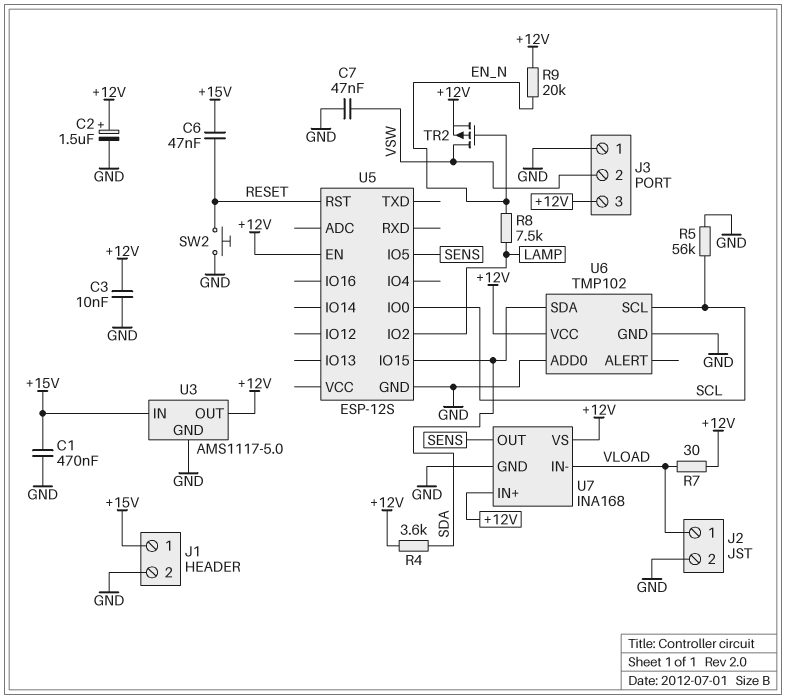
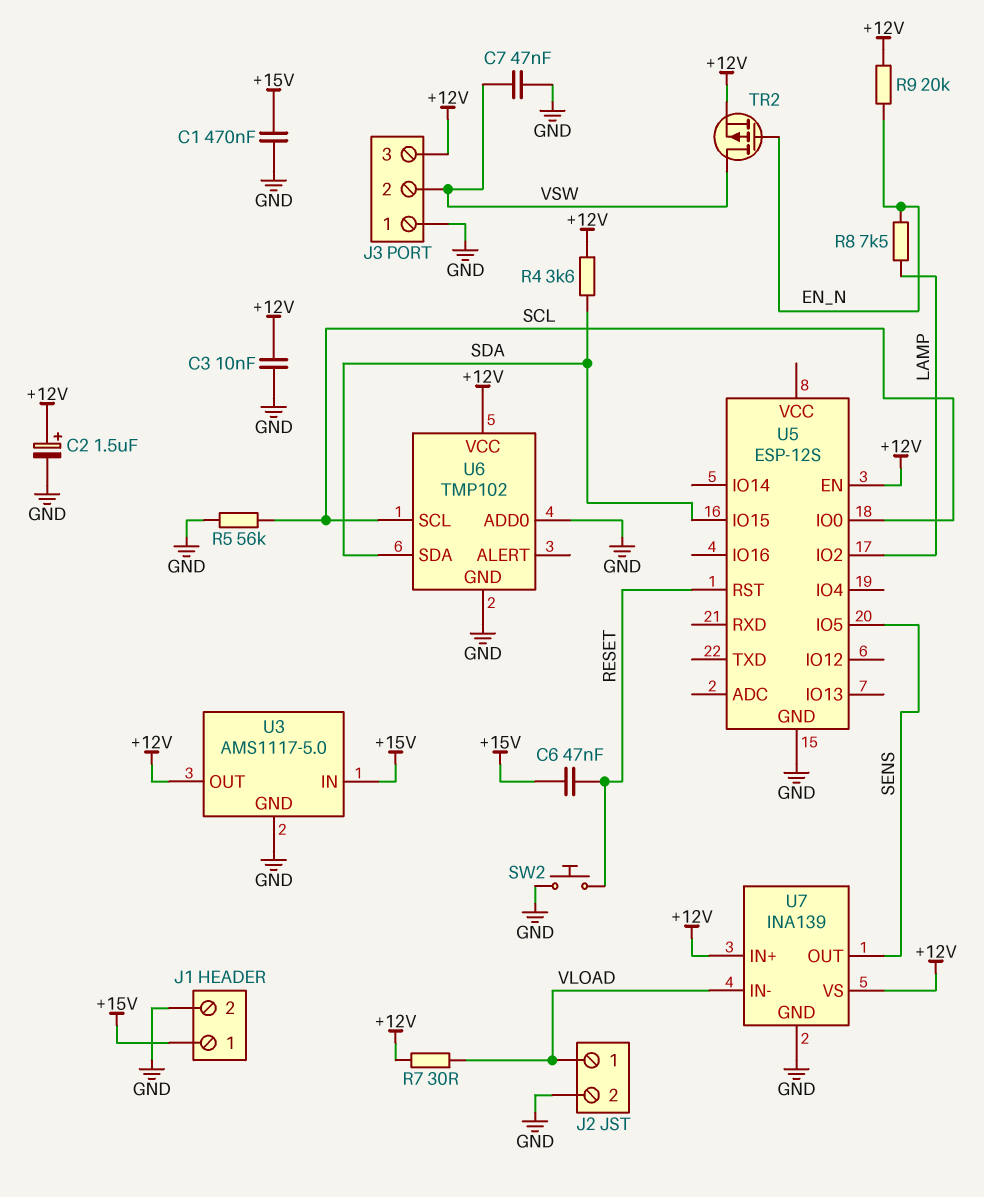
U7: INA168 -> INA139

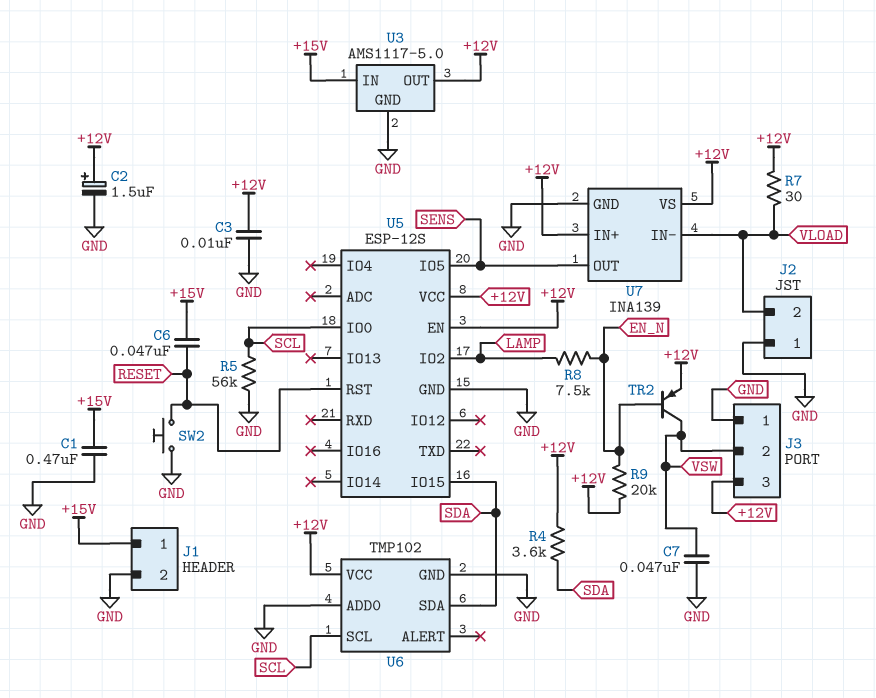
J2 pin 1: VLOAD -> GND
J2 pin 2: GND -> VLOAD
TR2: PMOS (G EN_N, D VSW, S +12V) -> PNP (B EN_N, C VSW, E +12V)
U5 pin VCC: none -> +12V

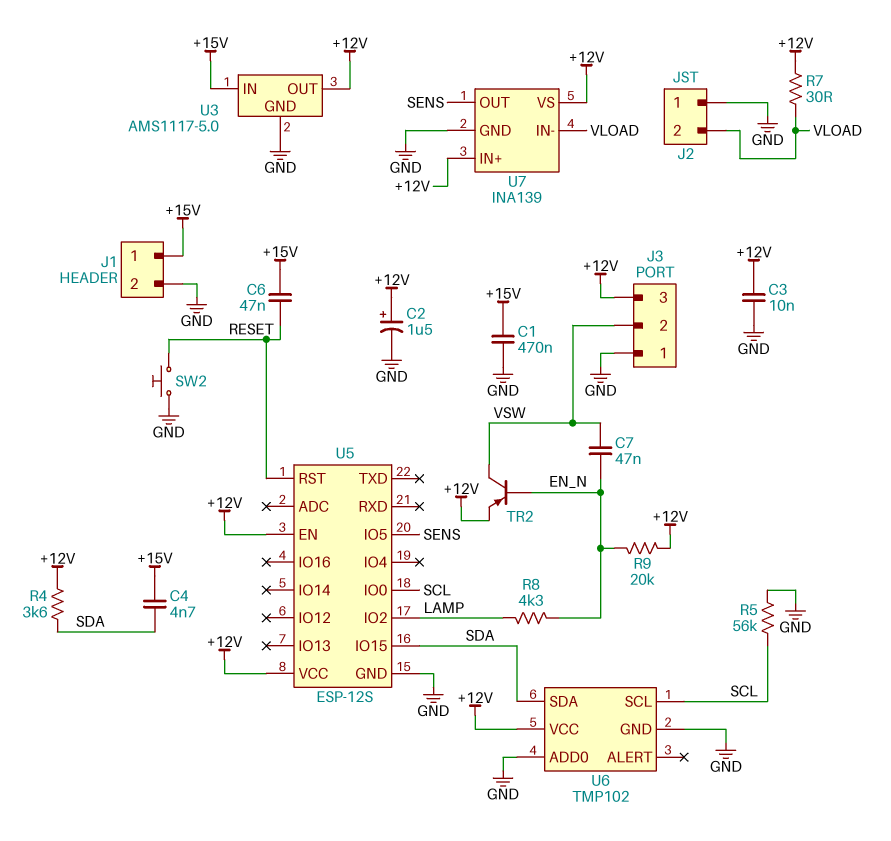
C4: none -> 4.7nF (+15V, SDA)
C7: 47nF (GND, VSW) -> 47nF (EN_N, VSW)
R8: 7.5k (EN_N, LAMP) -> 4.3k (EN_N, LAMP)

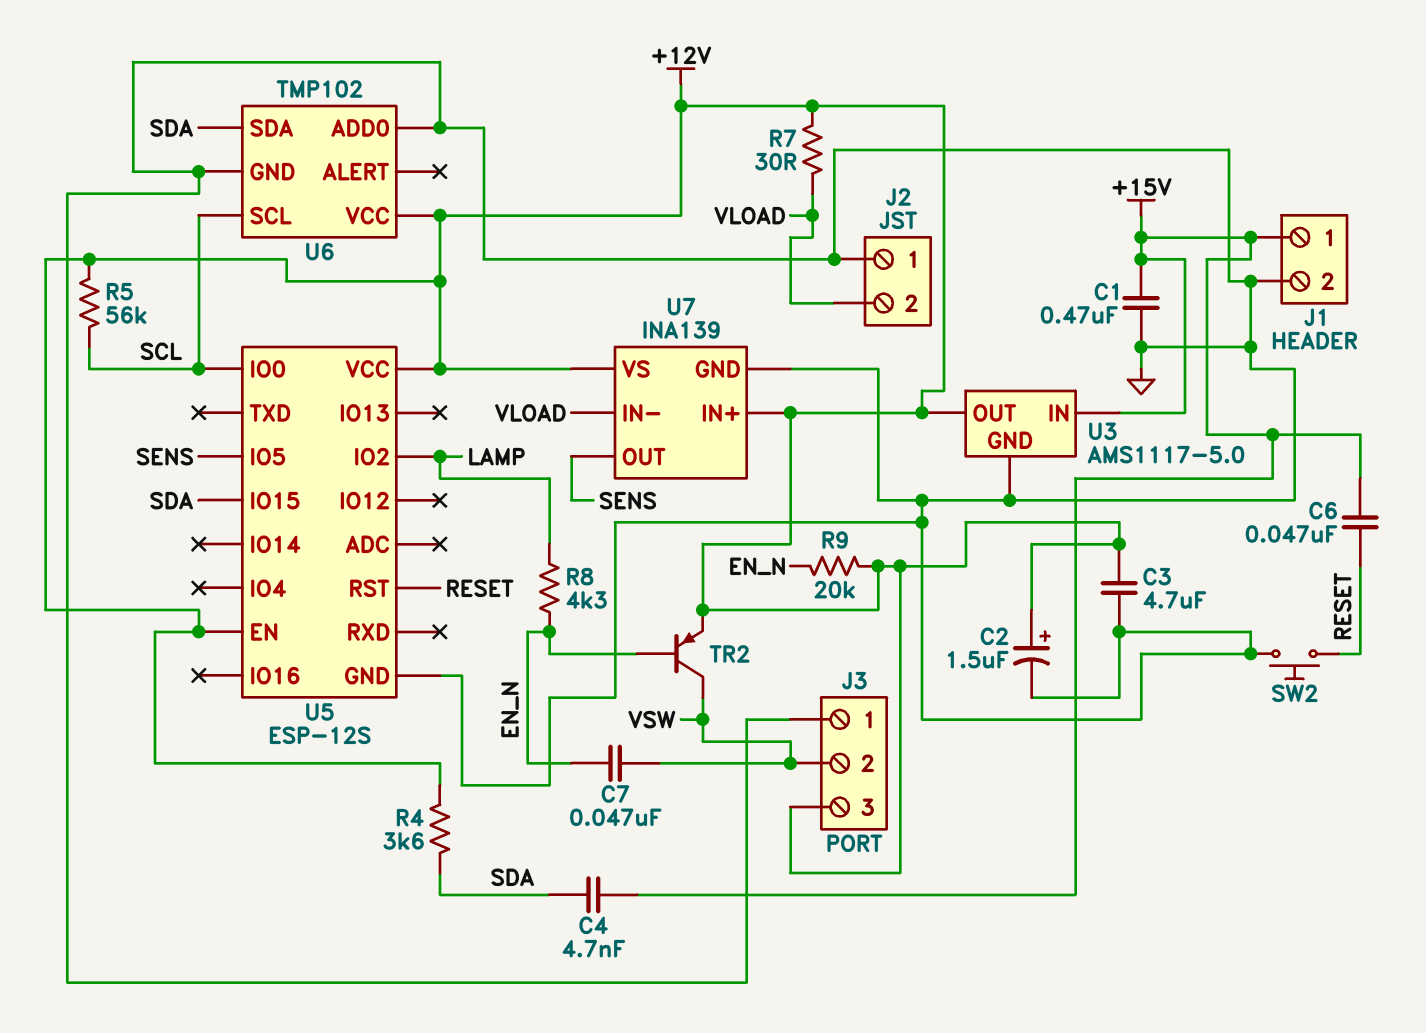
C3: 10nF (+12V, GND) -> 4.7uF (+12V, GND)
R5: 56k (GND, SCL) -> 56k (+12V, SCL)

